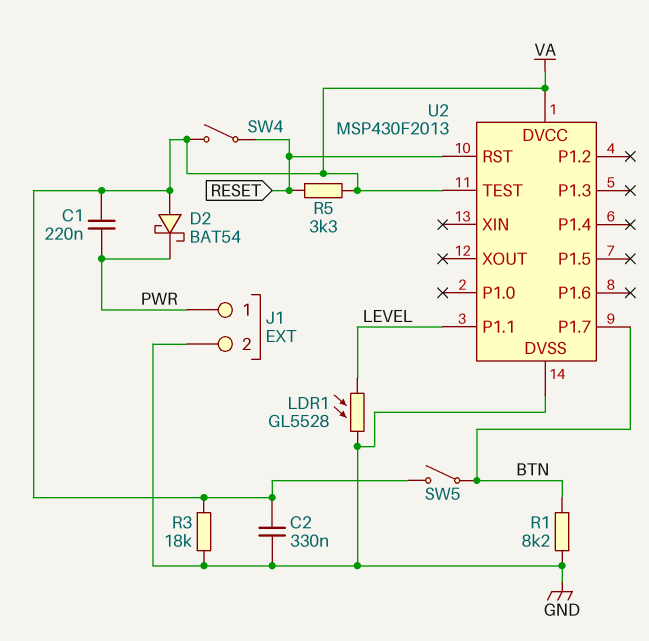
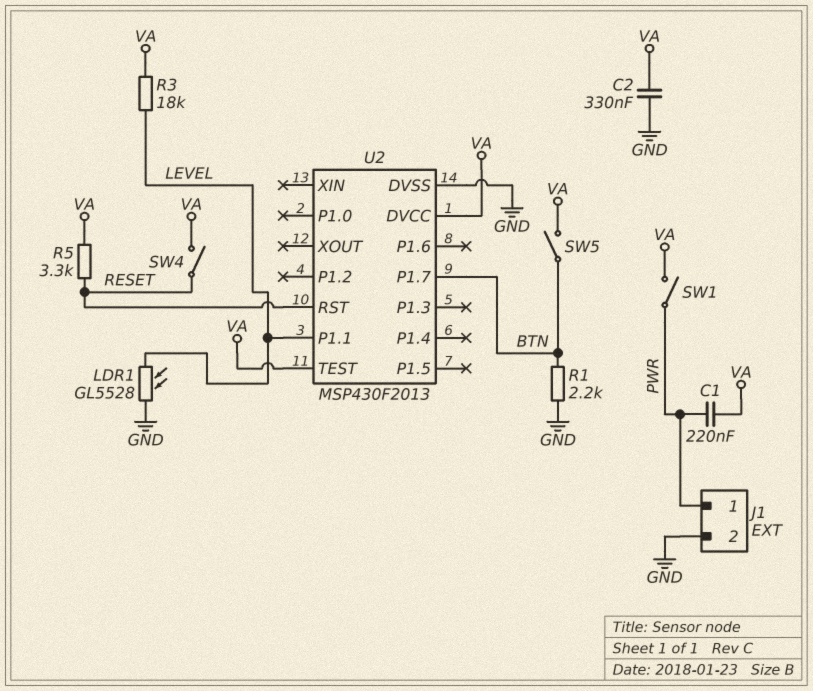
D2: schottky BAT54 (A VA, K PWR) -> none
R1: 8.2k (BTN, GND) -> 2.2k (BTN, GND)
R3: 18k (GND, VA) -> 18k (LEVEL, VA)
SW1: none -> switch (PWR, VA)

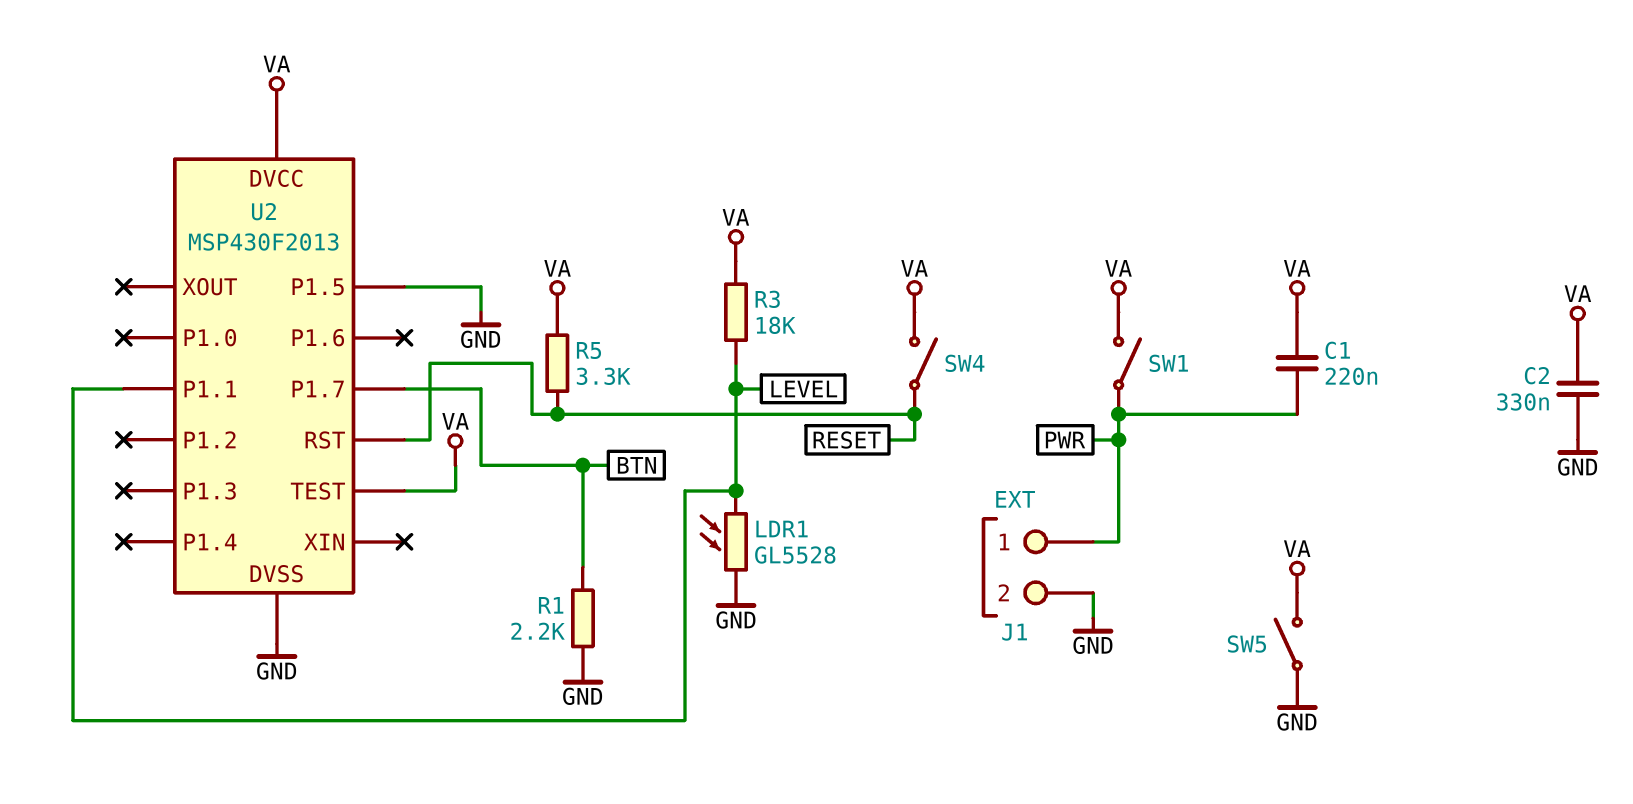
SW5: switch (BTN, VA) -> switch (GND, VA)
U2 pin P1.5: none -> GND

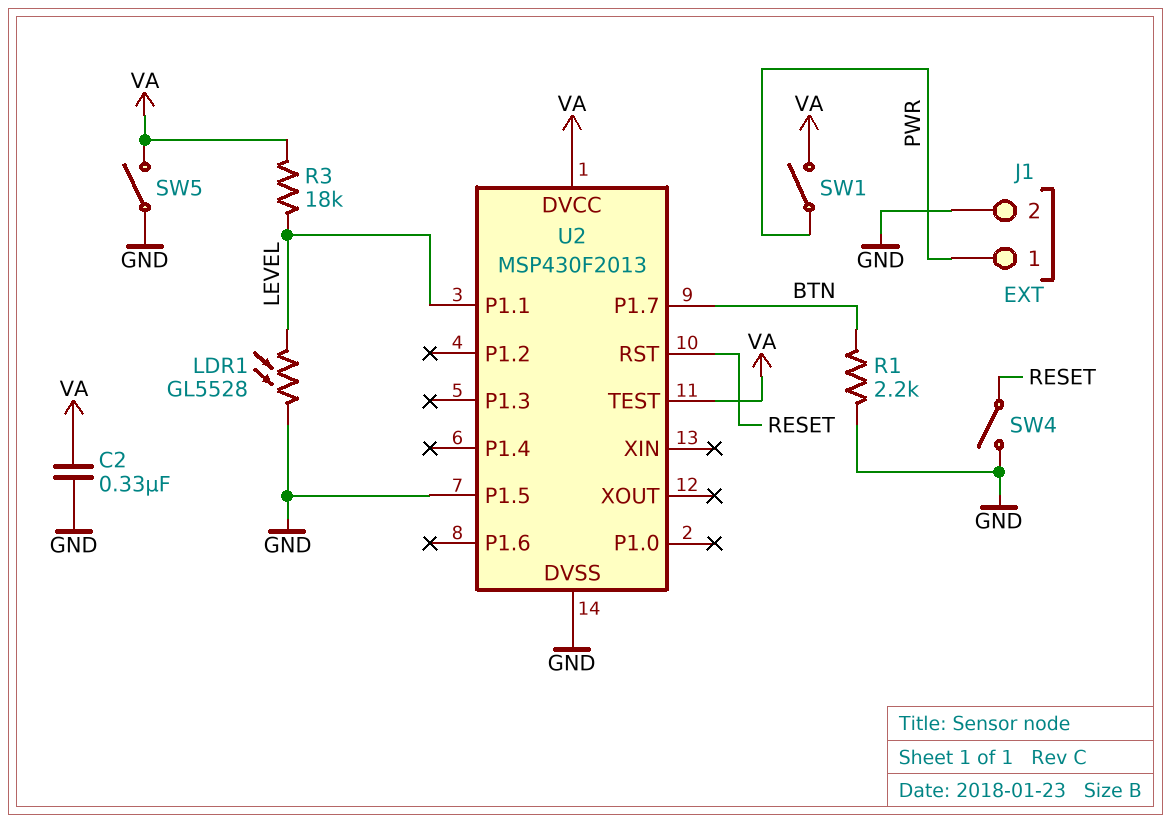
C1: 220nF (PWR, VA) -> none
R5: 3.3k (RESET, VA) -> none
SW4: switch (RESET, VA) -> switch (GND, RESET)

